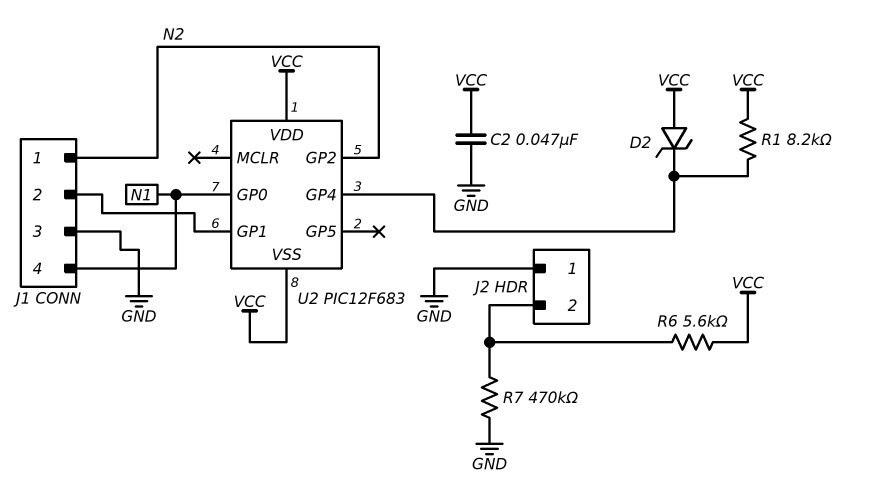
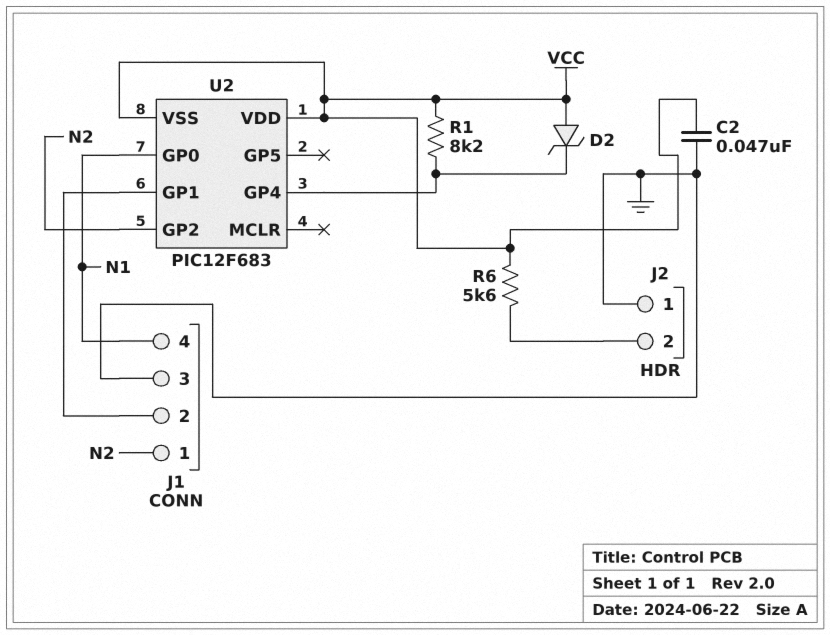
R7: 470k (GND, J2/2) -> none

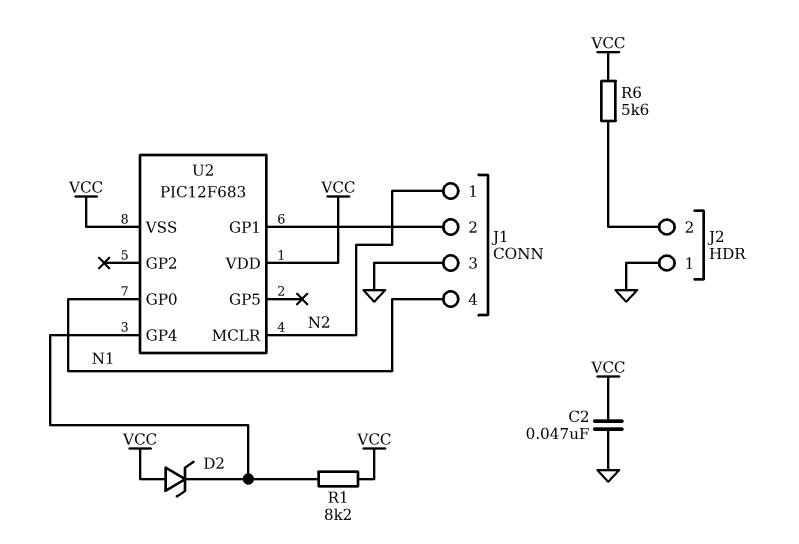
U2 pin GP2: N2 -> none
U2 pin MCLR: none -> N2

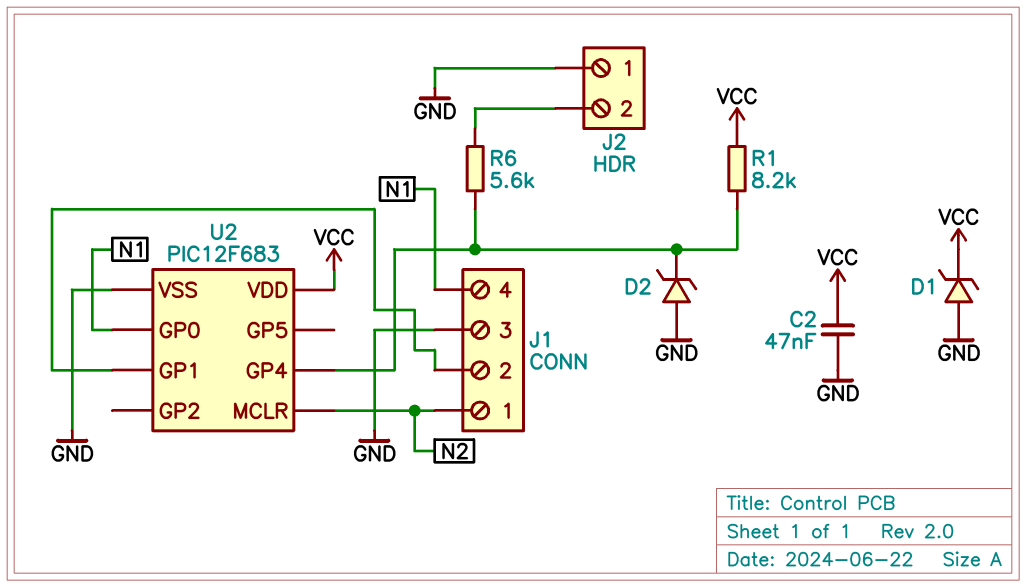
D1: none -> zener (A GND, K VCC)
D2: zener (A VCC, K U2/GP4) -> zener (A GND, K U2/GP4)
R6: 5.6k (J2/2, VCC) -> 5.6k (J2/2, U2/GP4)
U2 pin VSS: VCC -> GND

